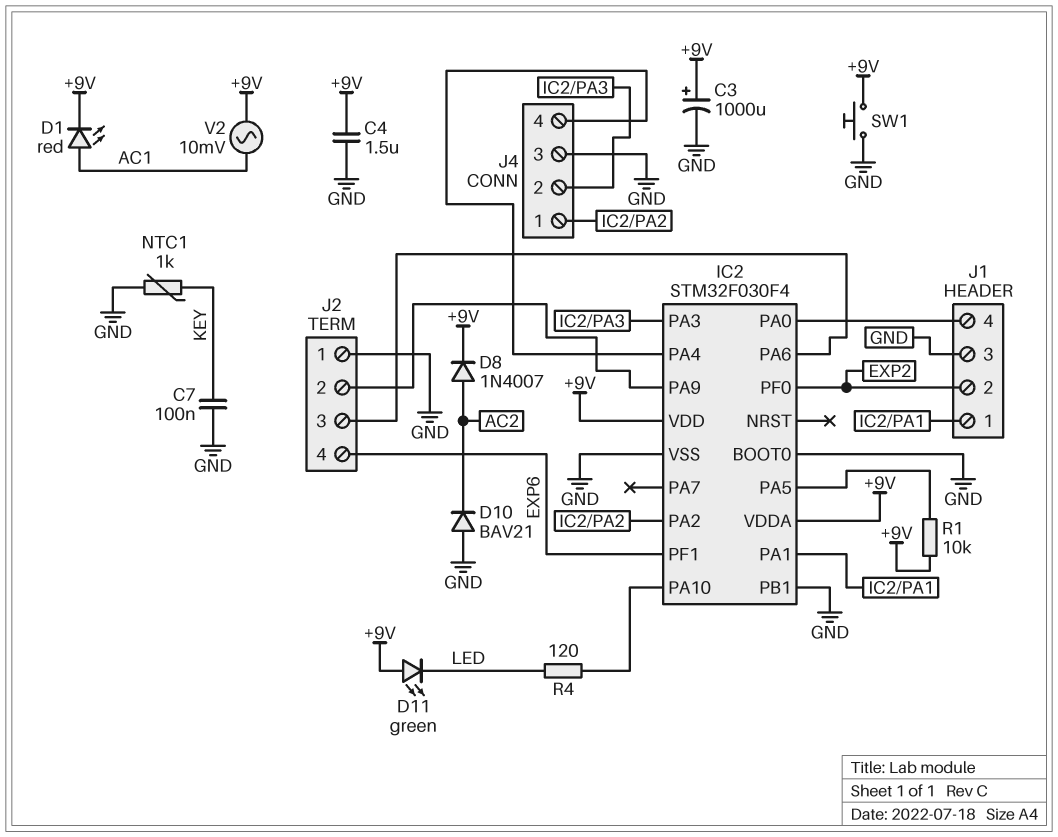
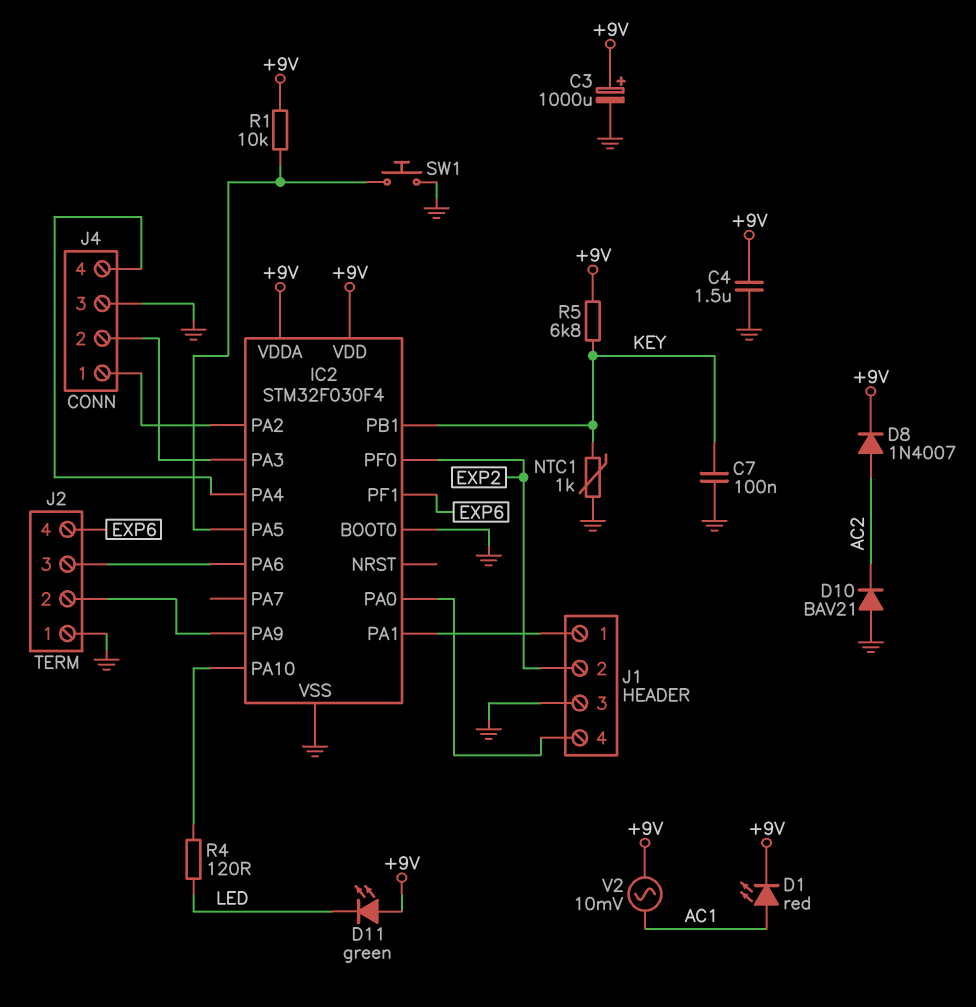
IC2 pin PB1: GND -> KEY
R5: none -> 6.8k (+9V, KEY)
SW1: button (+9V, GND) -> button (GND, IC2/PA5)

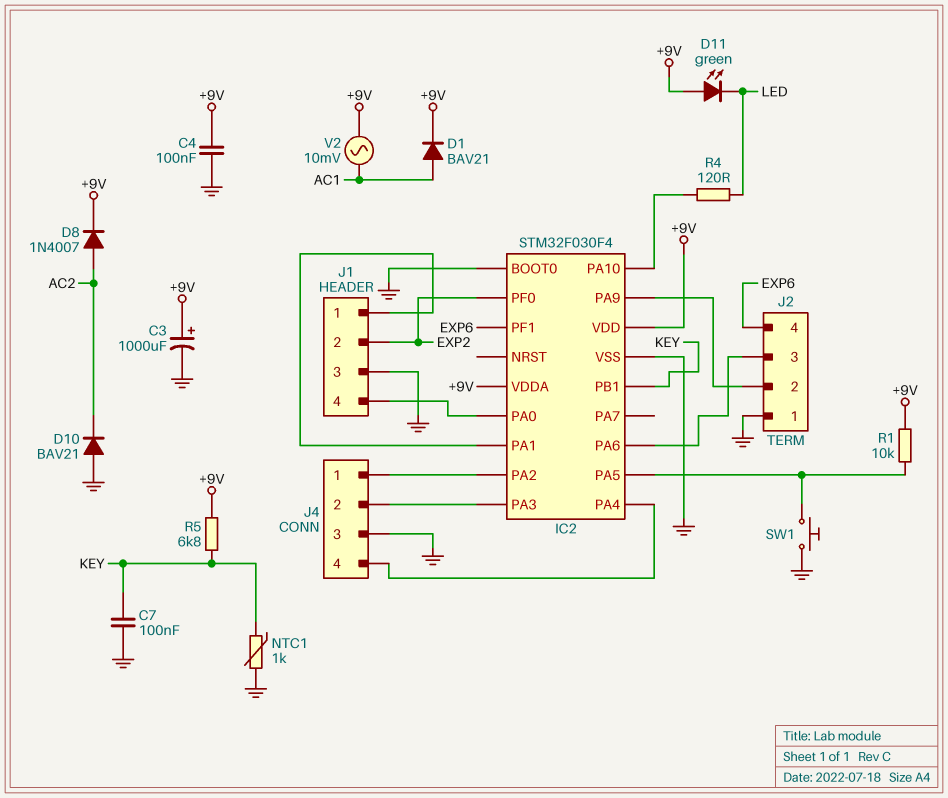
C4: 1.5uF (+9V, GND) -> 100nF (+9V, GND)
D1: LED red (A AC1, K +9V) -> diode BAV21 (A AC1, K +9V)

